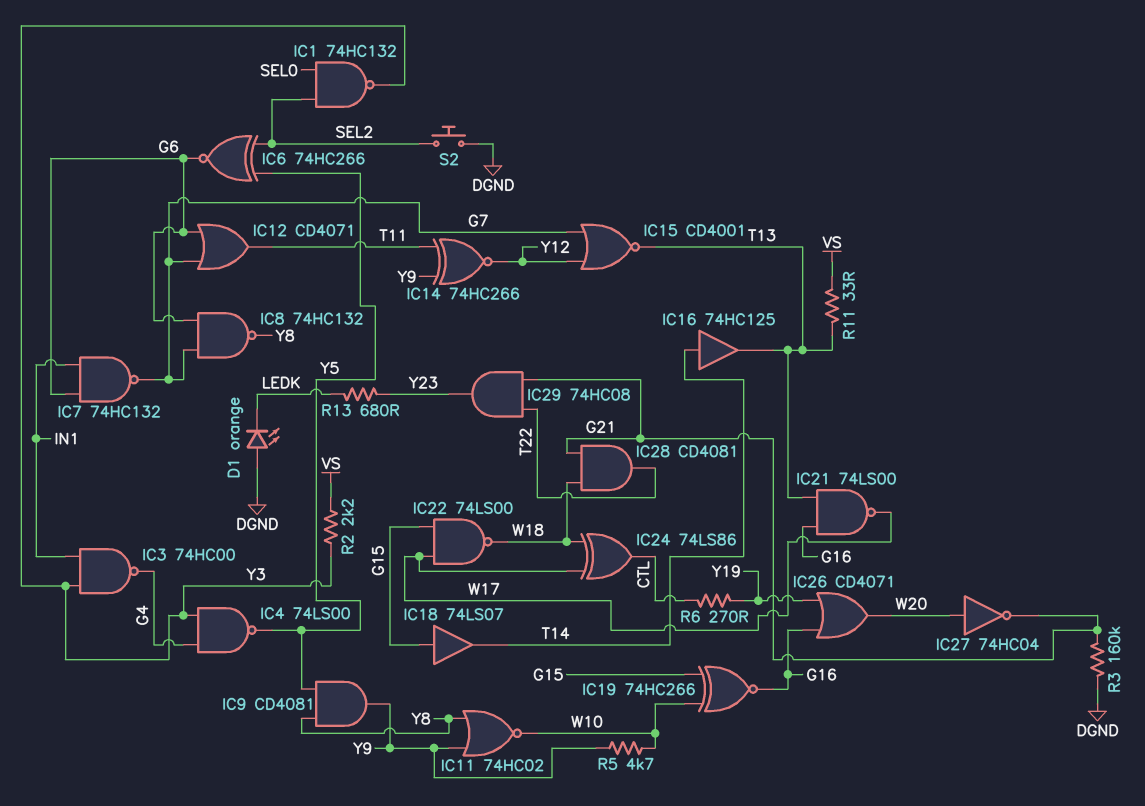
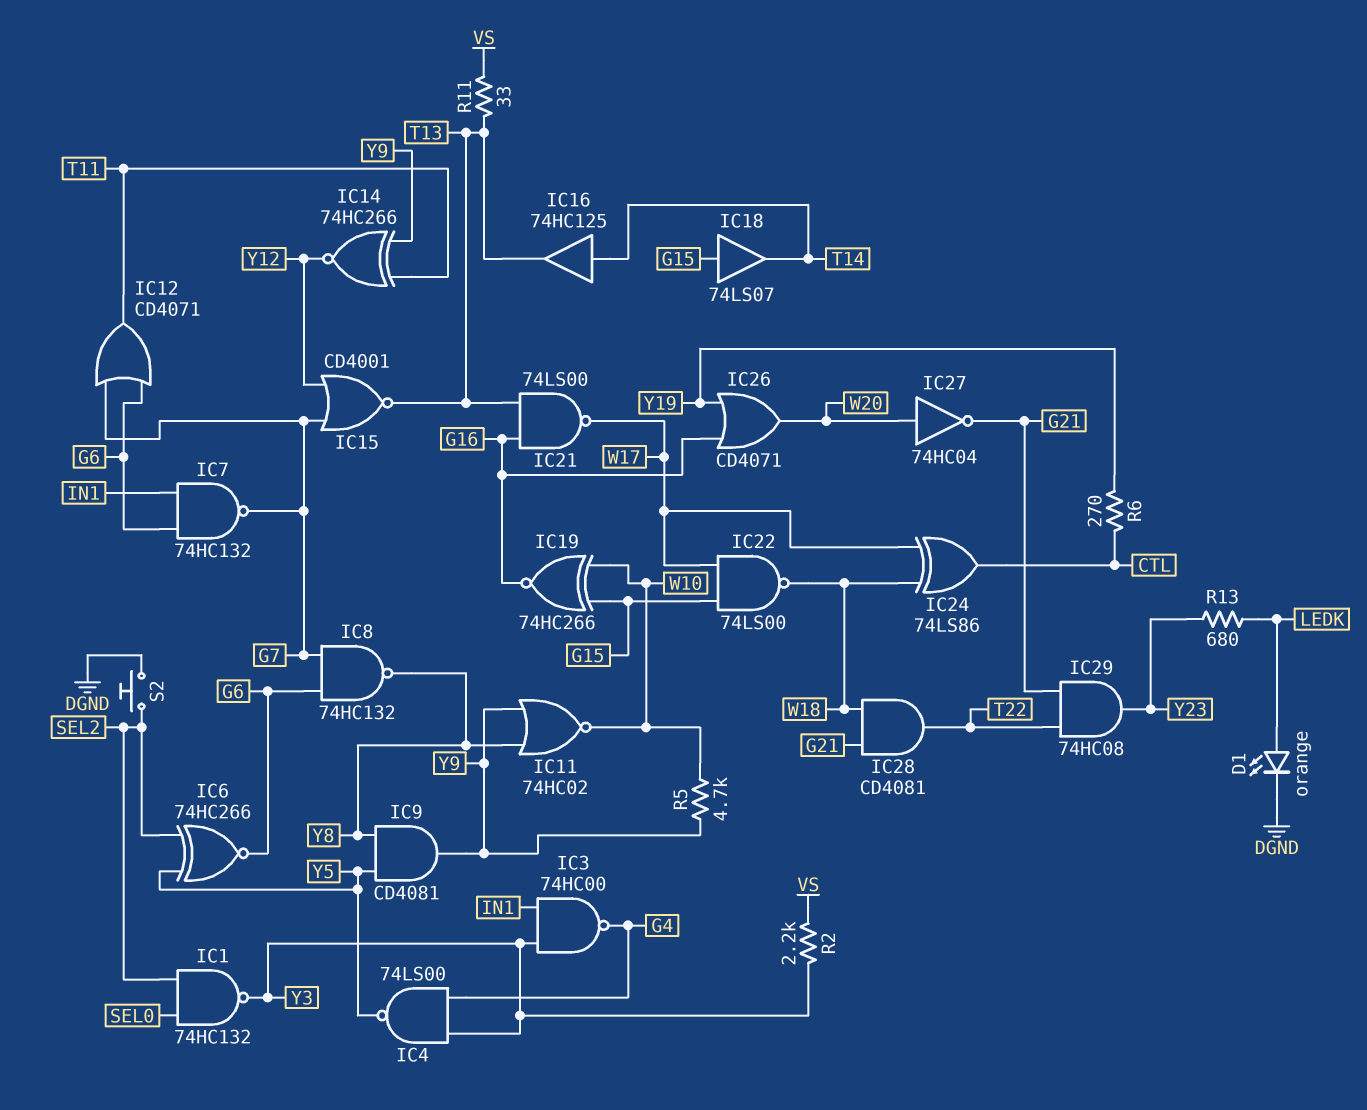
D1: LED orange (A DGND, K LEDK) -> LED orange (A LEDK, K DGND)
R3: 160k (DGND, G21) -> none

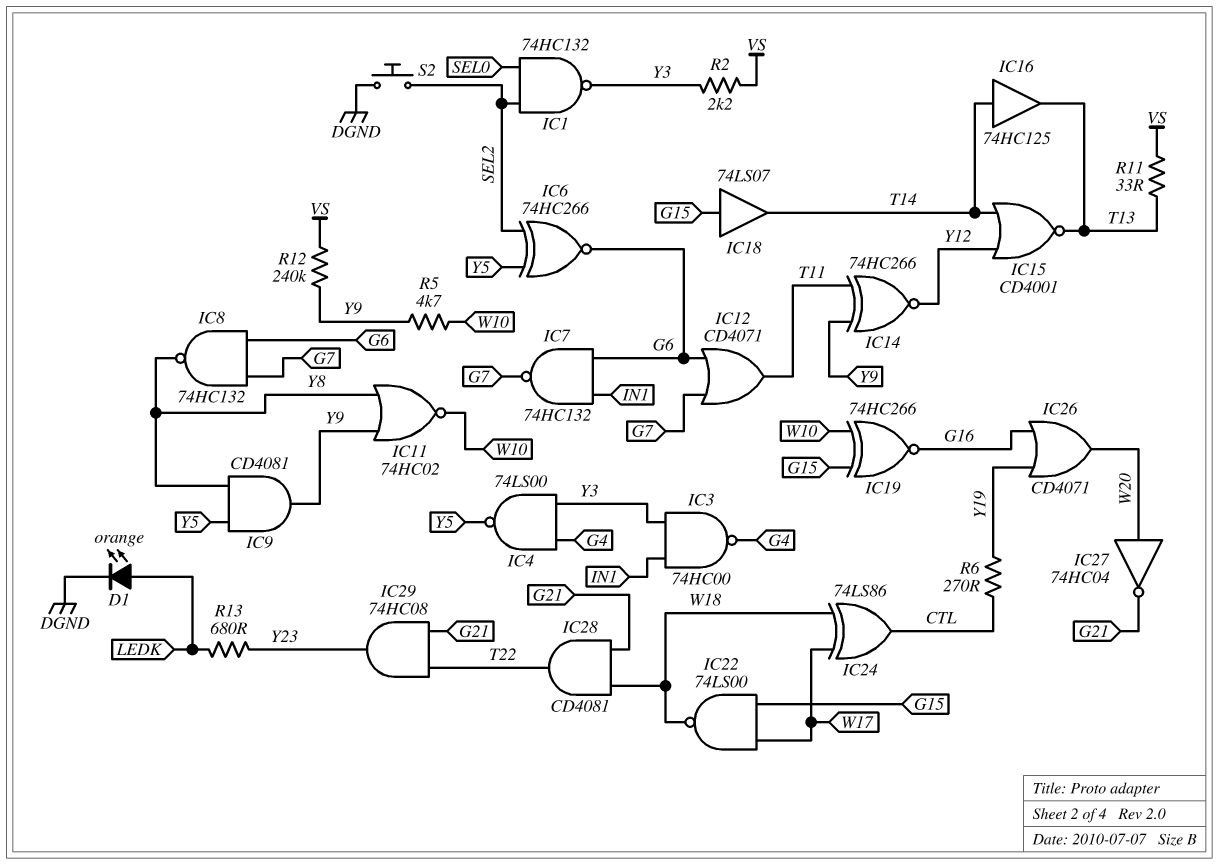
IC15: NOR CD4001 (in G7, in Y12, out T13) -> NOR CD4001 (in T14, in Y12, out T13)
IC21: NAND 74LS00 (in G16, in T13, out W17) -> none
R12: none -> 240k (VS, Y9)

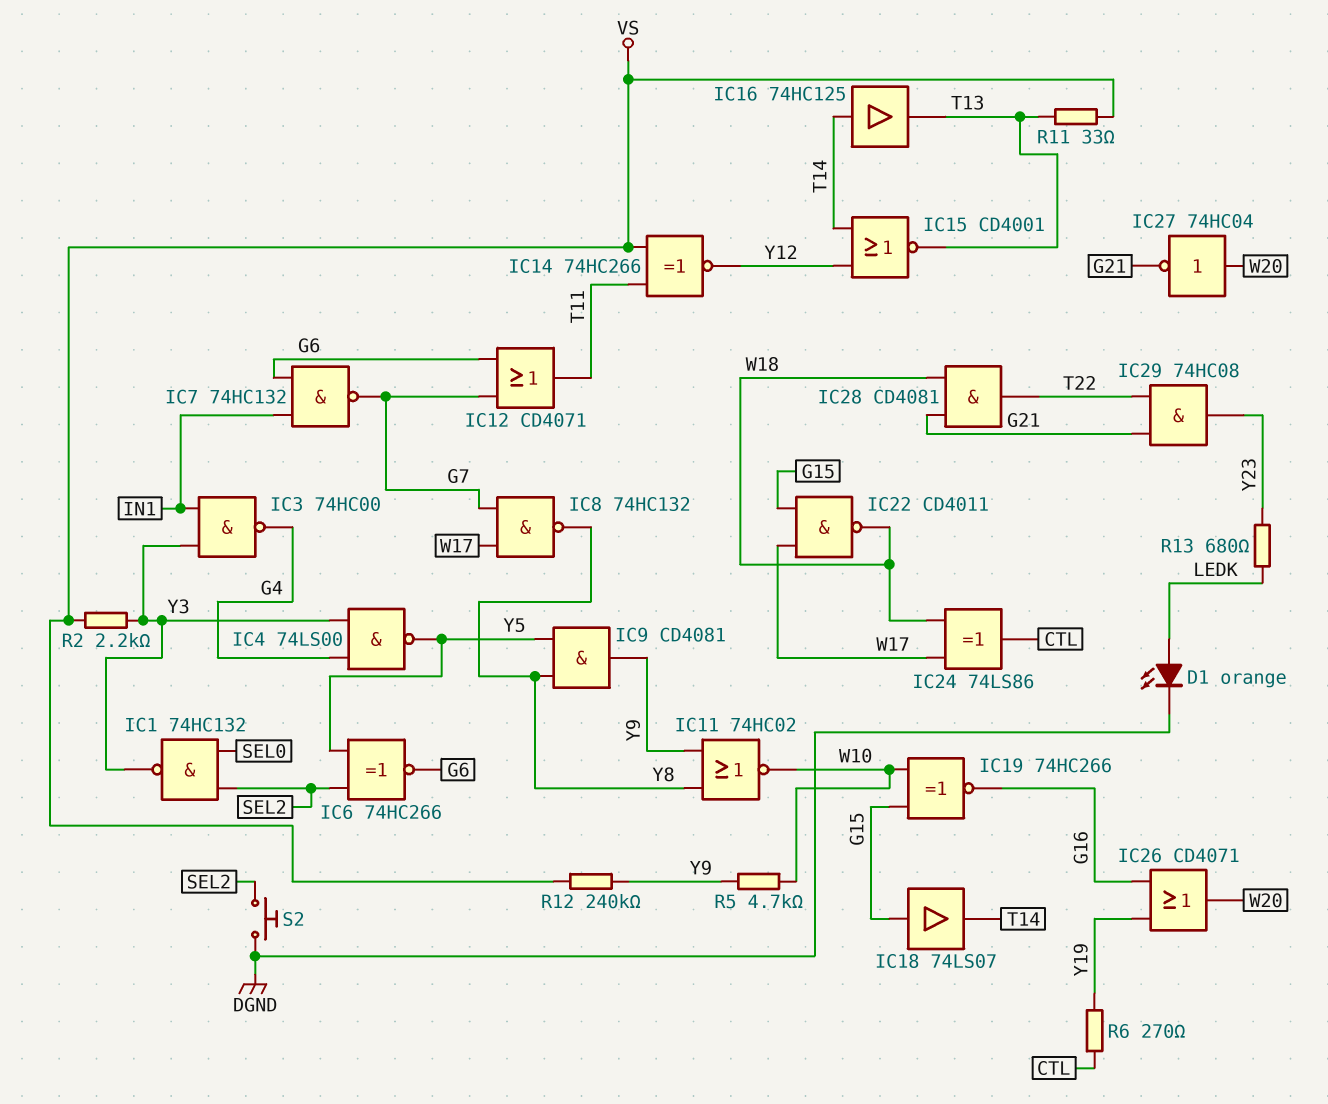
IC8: NAND 74HC132 (in G6, in G7, out Y8) -> NAND 74HC132 (in G7, in W17, out Y8)
IC14: XNOR 74HC266 (in T11, in Y9, out Y12) -> XNOR 74HC266 (in T11, in VS, out Y12)
IC22: NAND 74LS00 (in G15, in W17, out W18) -> NAND CD4011 (in G15, in W17, out W18)

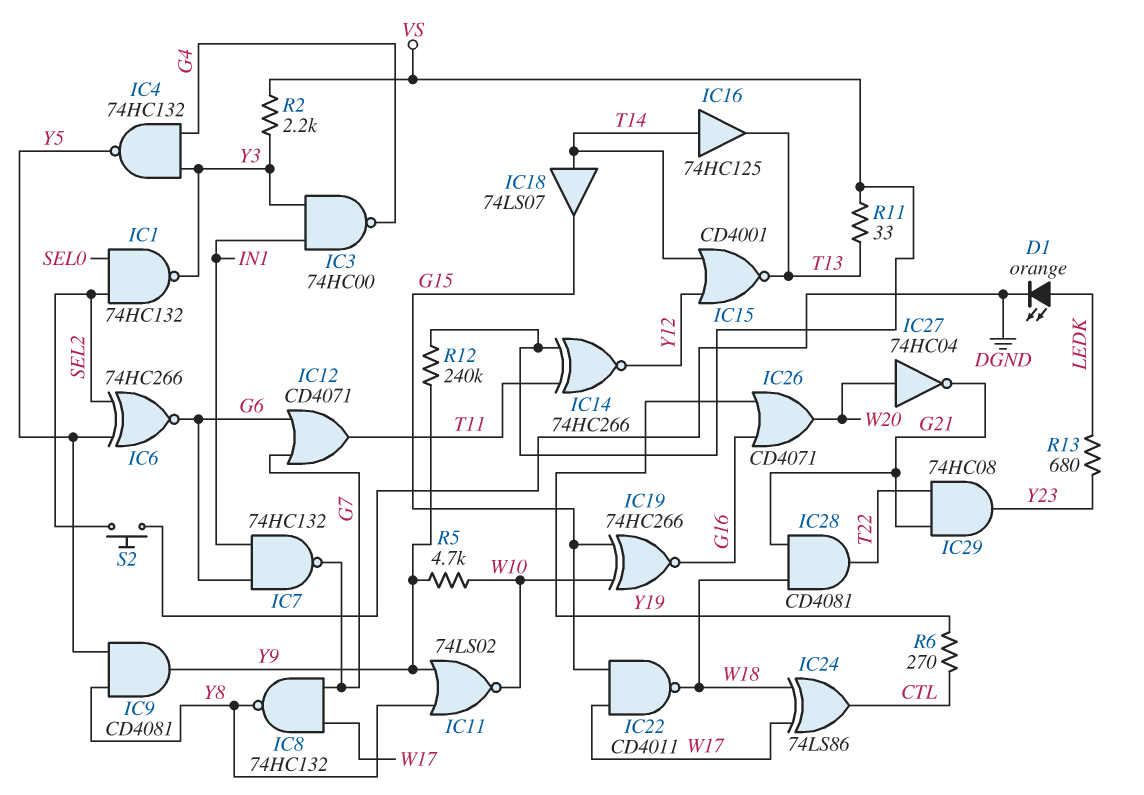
IC4: NAND 74LS00 (in G4, in Y3, out Y5) -> NAND 74HC132 (in G4, in Y3, out Y5)
IC11: NOR 74HC02 (in Y8, in Y9, out W10) -> NOR 74LS02 (in Y8, in Y9, out W10)
IC18: buffer 74LS07 (in G15, out T14) -> buffer 74LS07 (in T14, out G15)

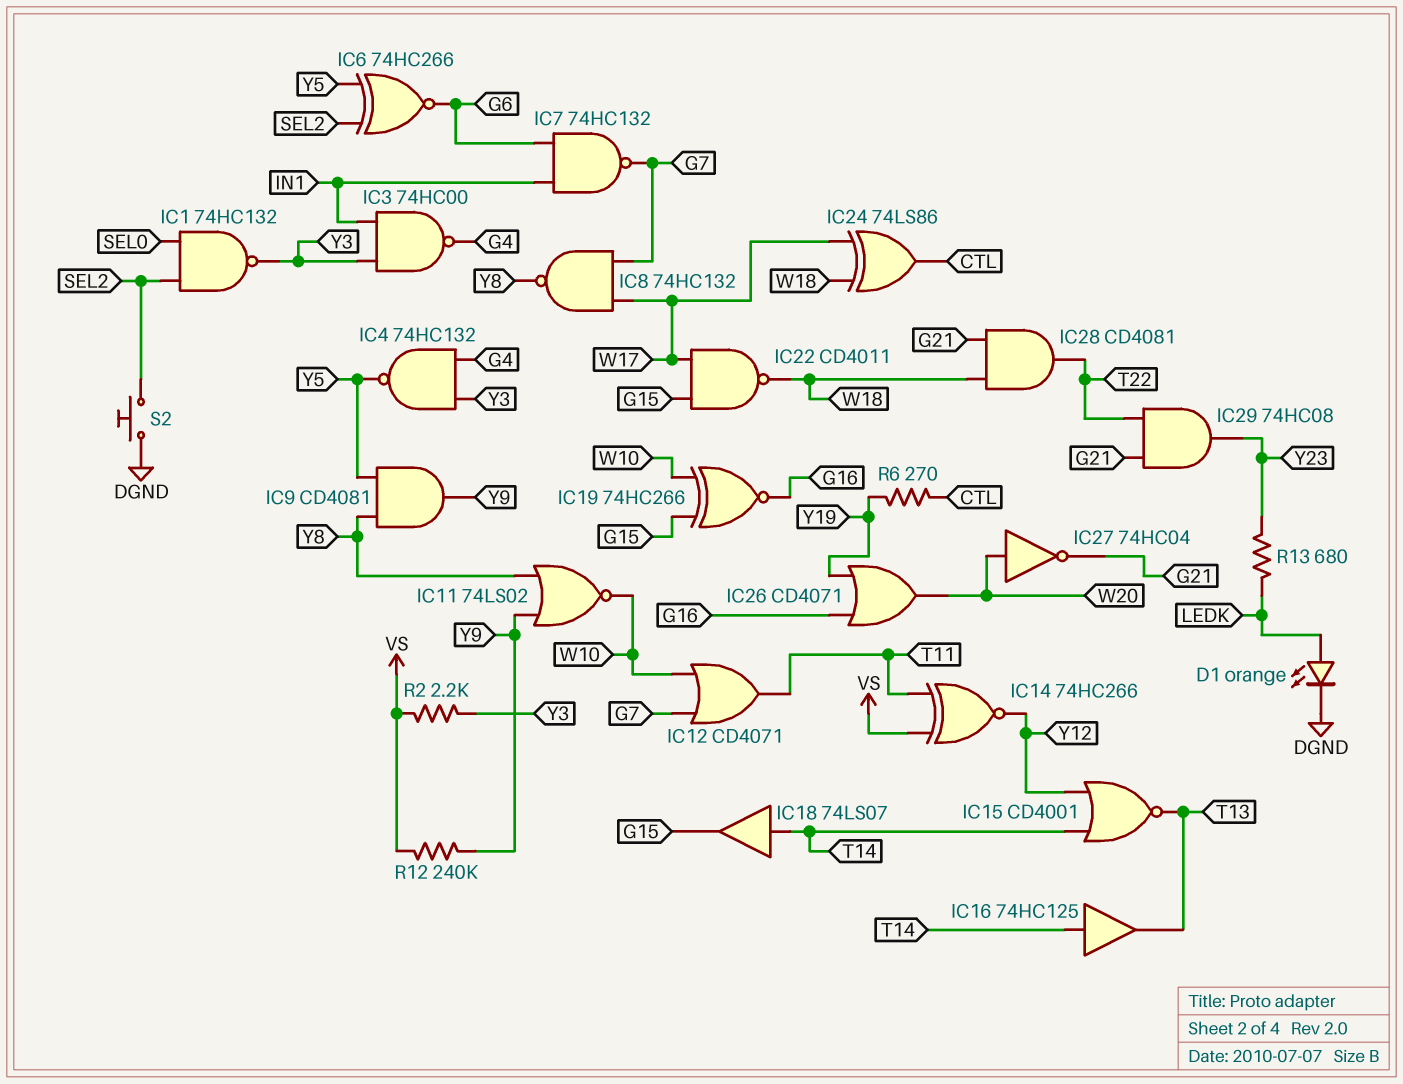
IC12: OR CD4071 (in G6, in G7, out T11) -> OR CD4071 (in G7, in W10, out T11)
R5: 4.7k (W10, Y9) -> none
R11: 33 (T13, VS) -> none

